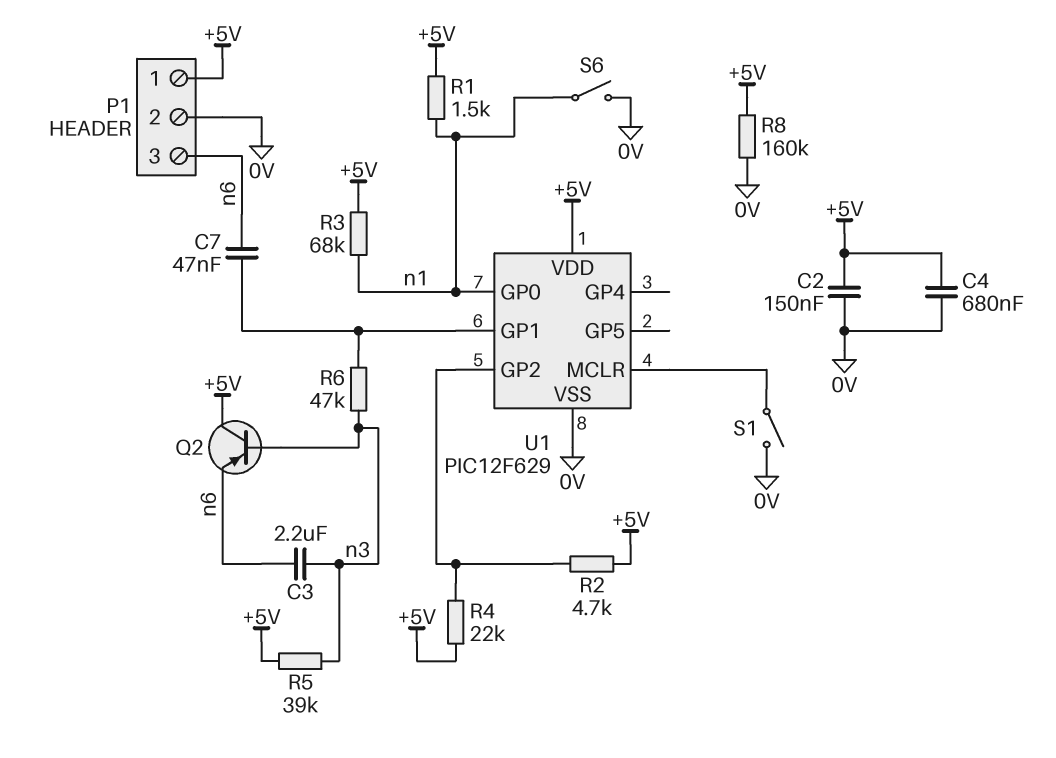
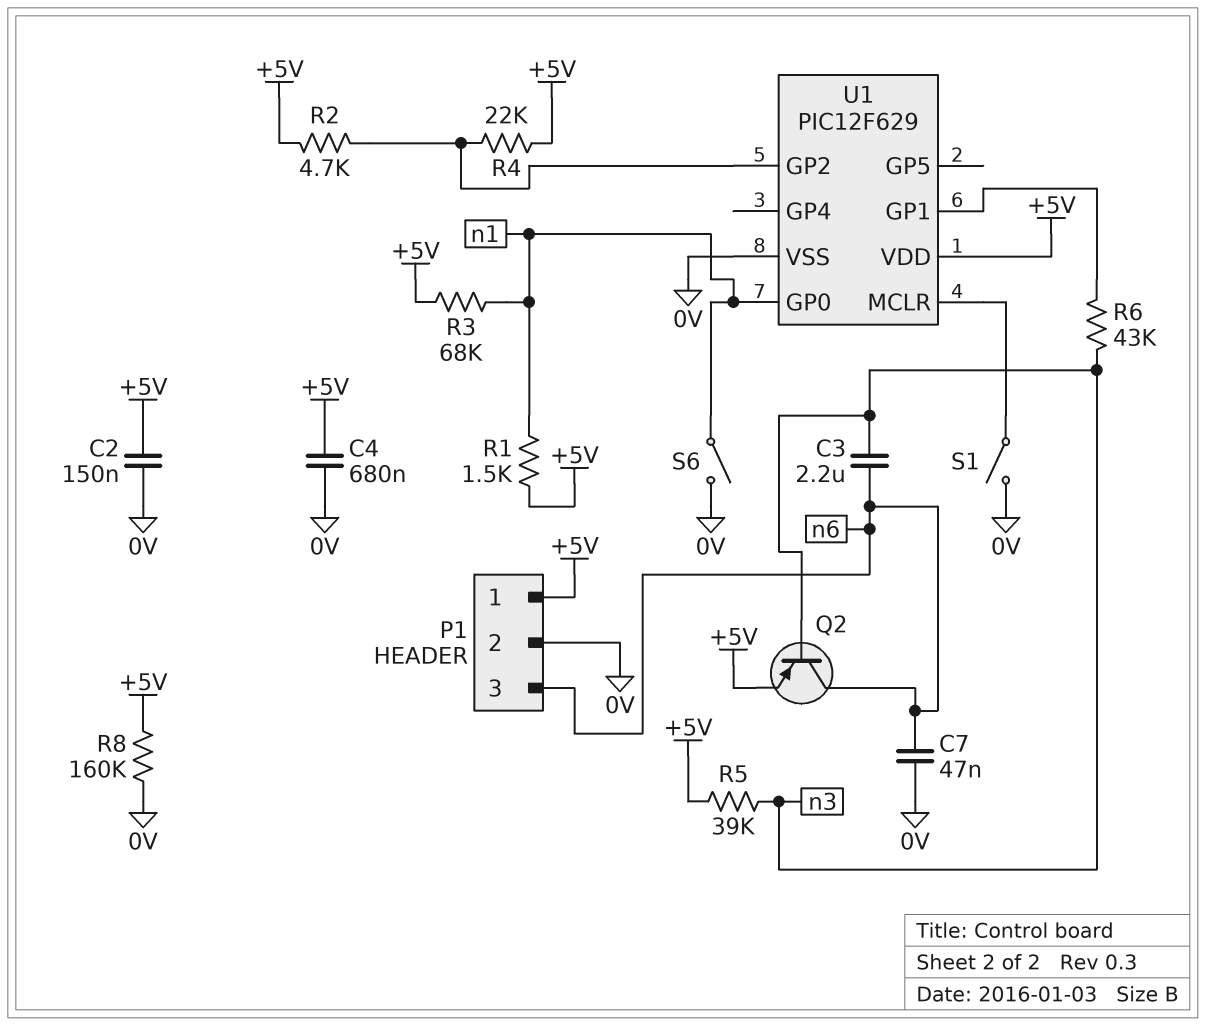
C7: 47nF (U1/GP1, n6) -> 47nF (0V, n6)
Q2: PNP (B n3, C +5V, E n6) -> PNP (B n3, C n6, E +5V)
R6: 47k (U1/GP1, n3) -> 43k (U1/GP1, n3)

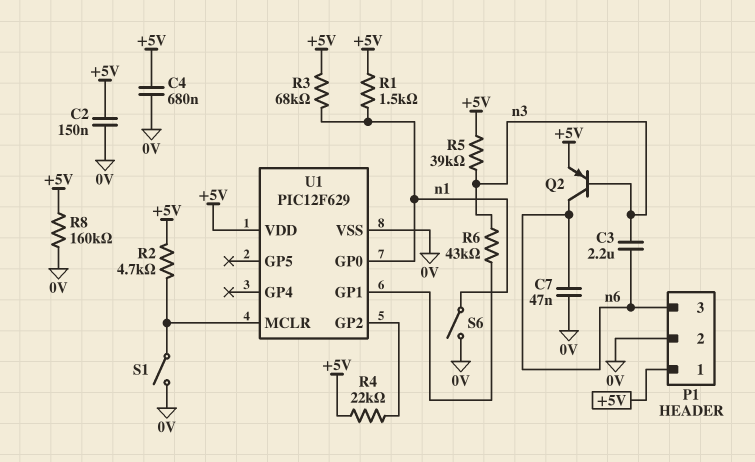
R2: 4.7k (+5V, U1/GP2) -> 4.7k (+5V, U1/MCLR)

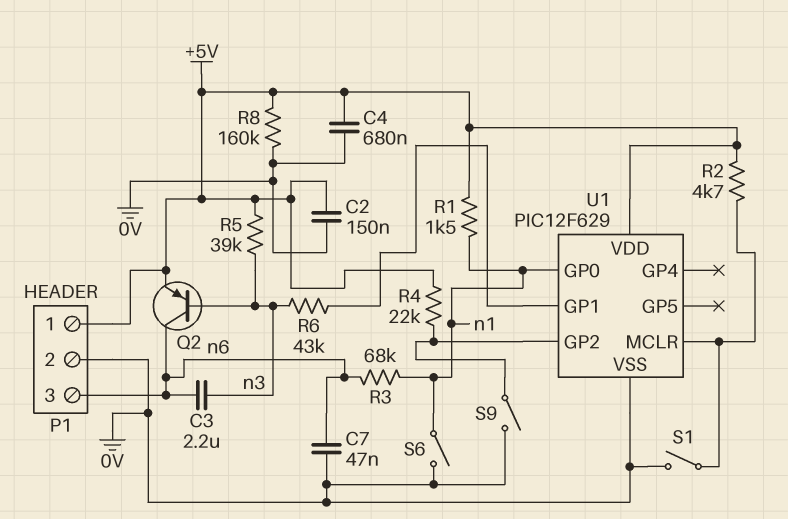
R3: 68k (+5V, n1) -> 68k (n1, n6)
S9: none -> switch (0V, U1/GP2)

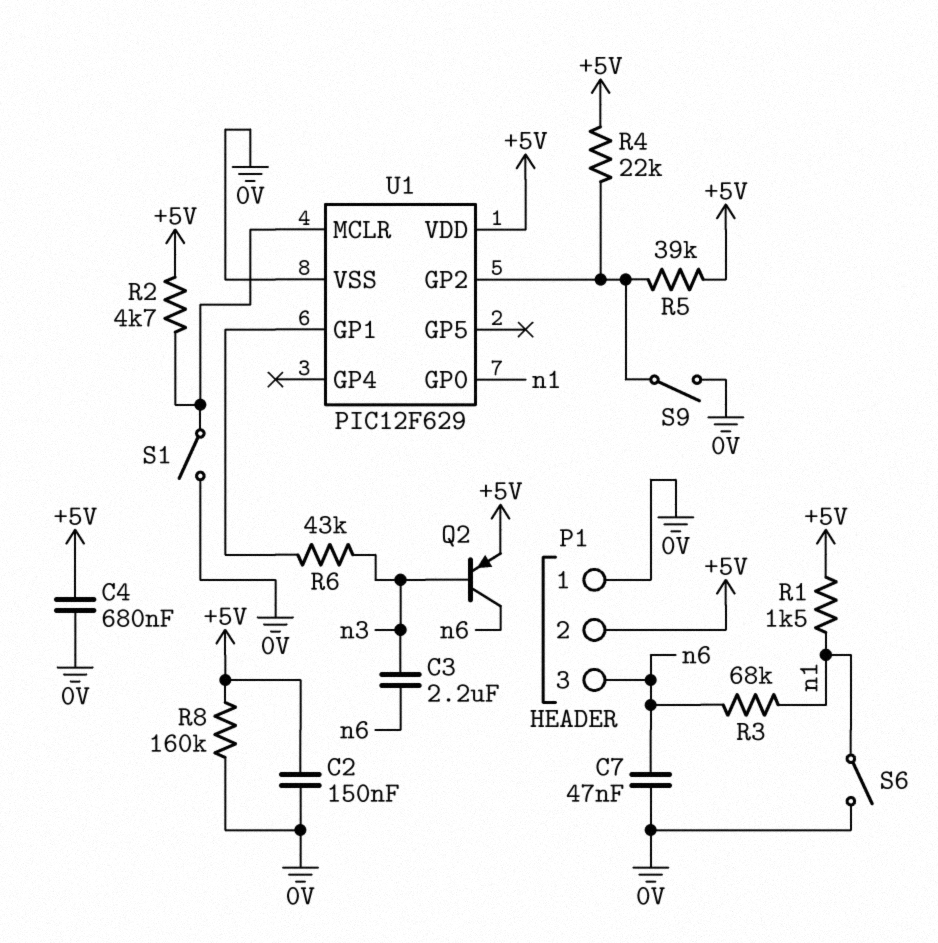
P1 pin 1: +5V -> 0V
P1 pin 2: 0V -> +5V
R5: 39k (+5V, n3) -> 39k (+5V, U1/GP2)

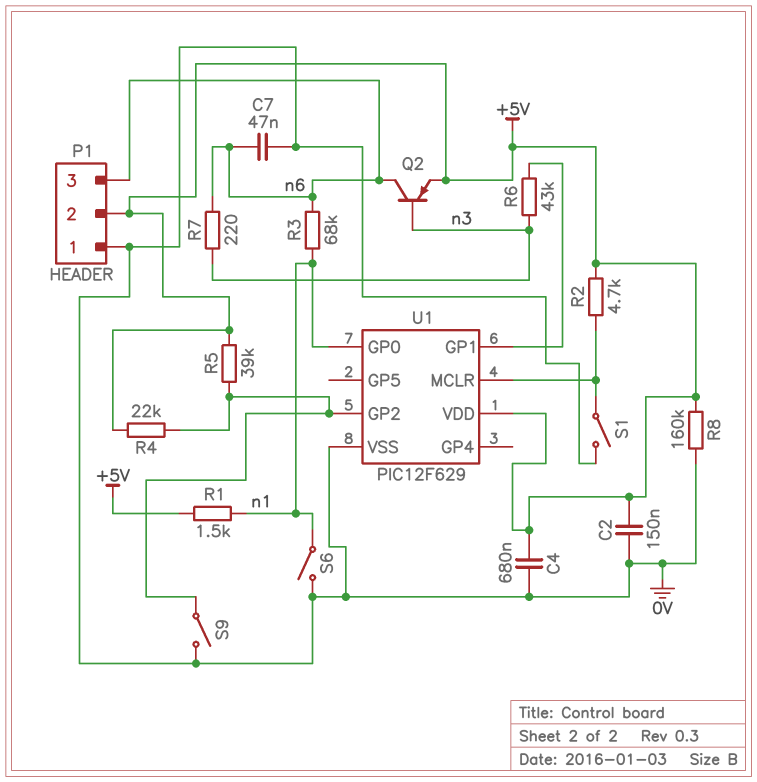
C3: 2.2uF (n3, n6) -> none
R7: none -> 220 (n3, n6)

